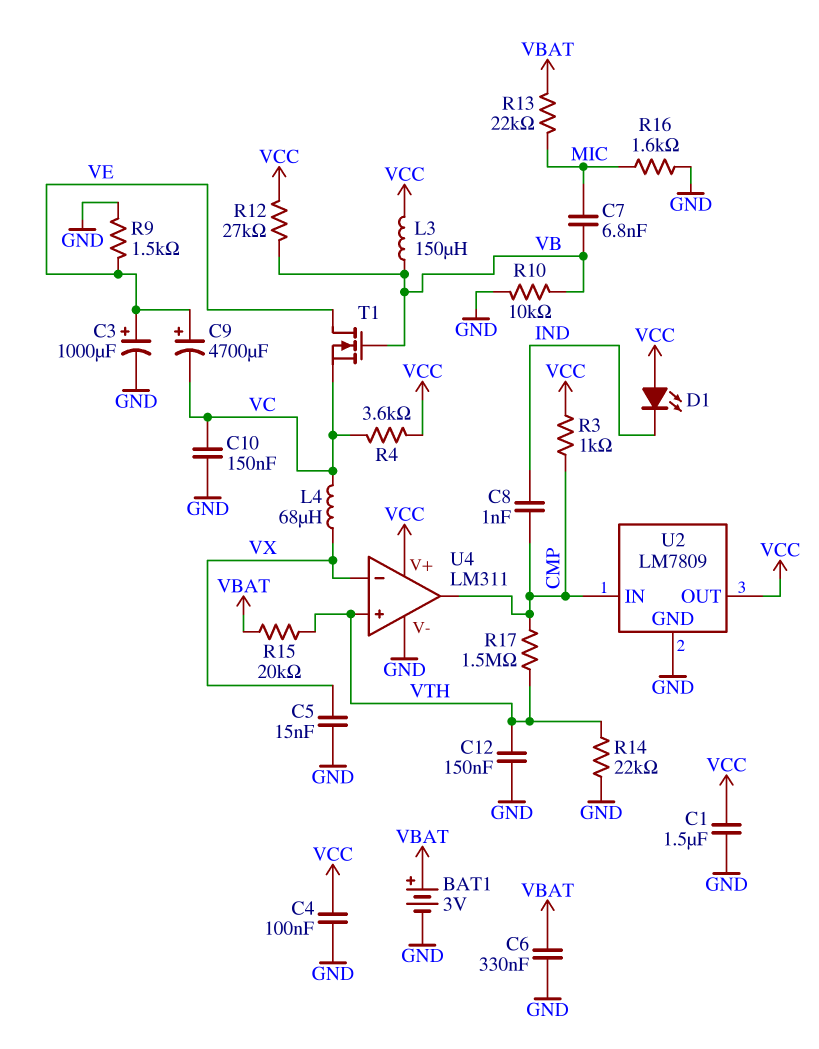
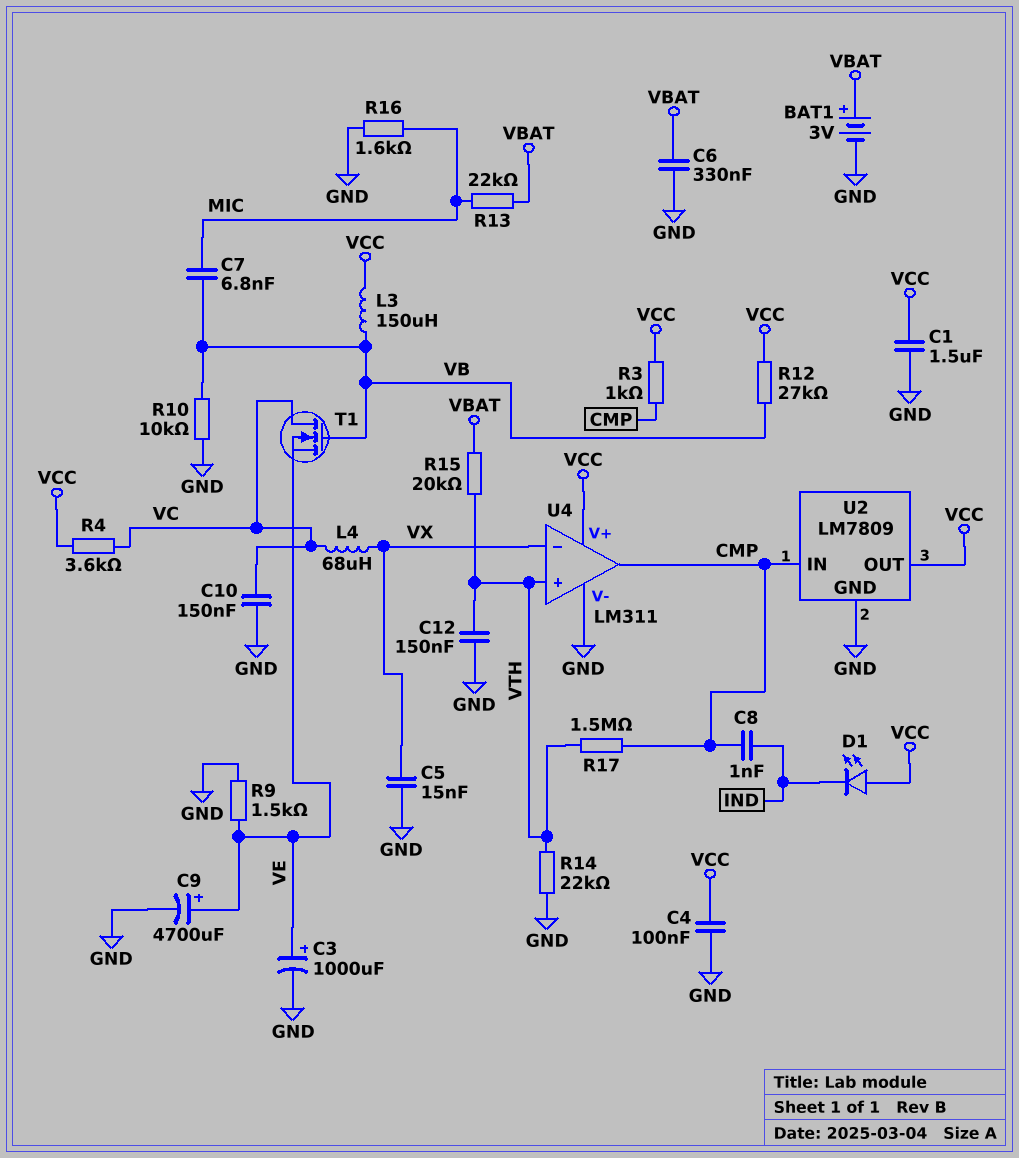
C9: 4700uF (plus VE, minus VC) -> 4700uF (plus VE, minus GND)
T1: NMOS (G VB, D VE, S VC) -> NMOS (G VB, D VC, S VE)

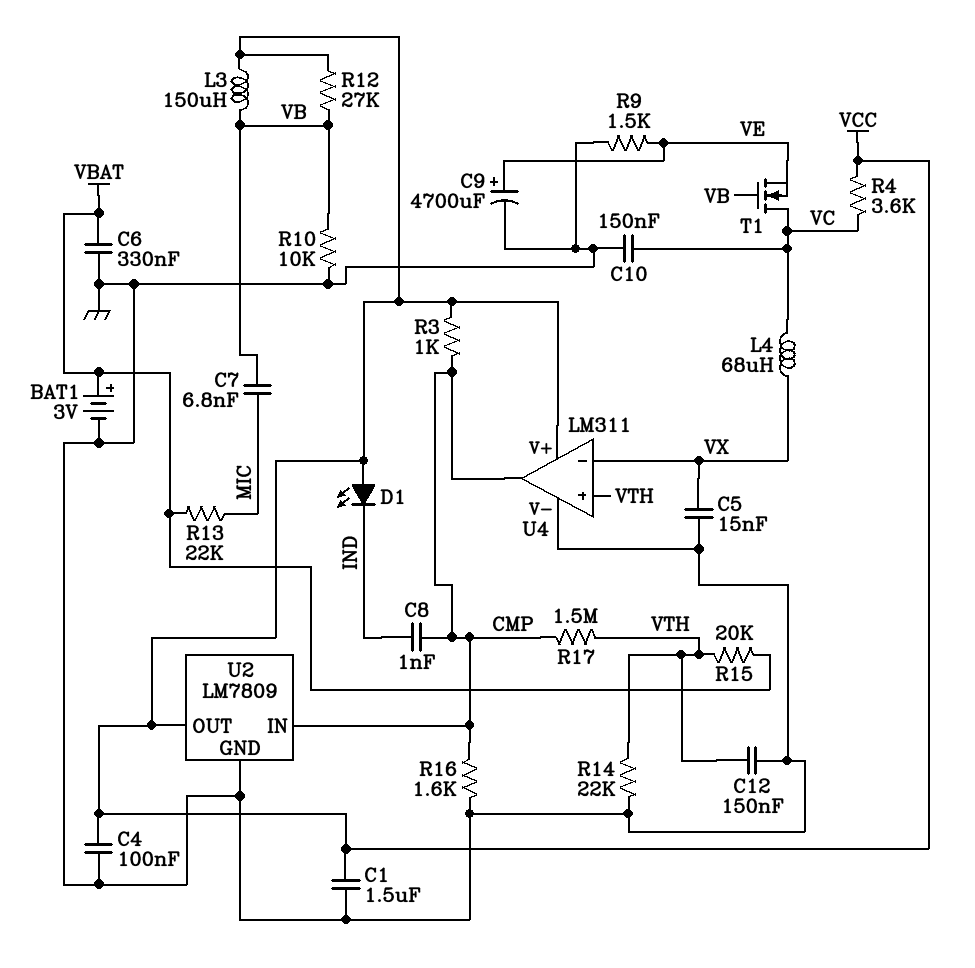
C3: 1000uF (plus VE, minus GND) -> none
R16: 1.6k (GND, MIC) -> 1.6k (CMP, GND)

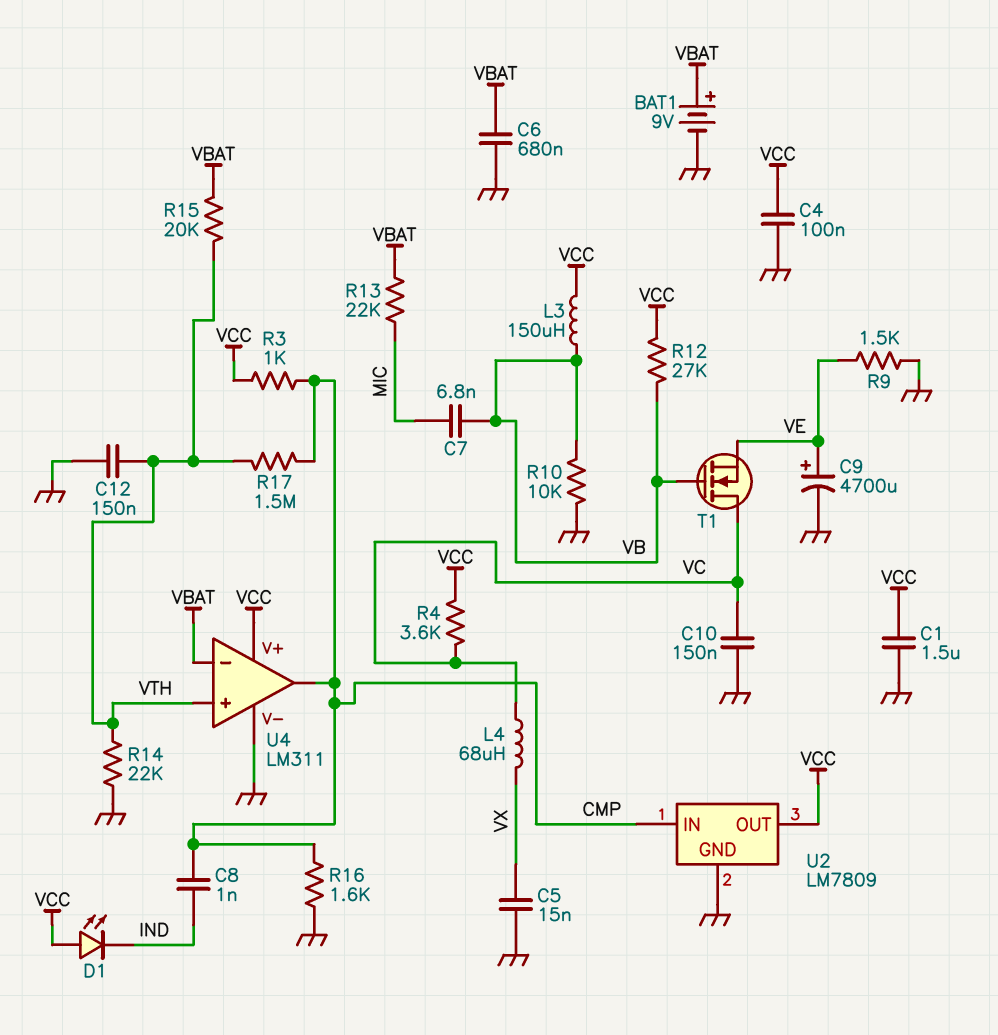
BAT1: 3V (plus VBAT, minus GND) -> 9V (plus VBAT, minus GND)
C6: 330nF (GND, VBAT) -> 680nF (GND, VBAT)
U4 pin in-: VX -> VBAT

